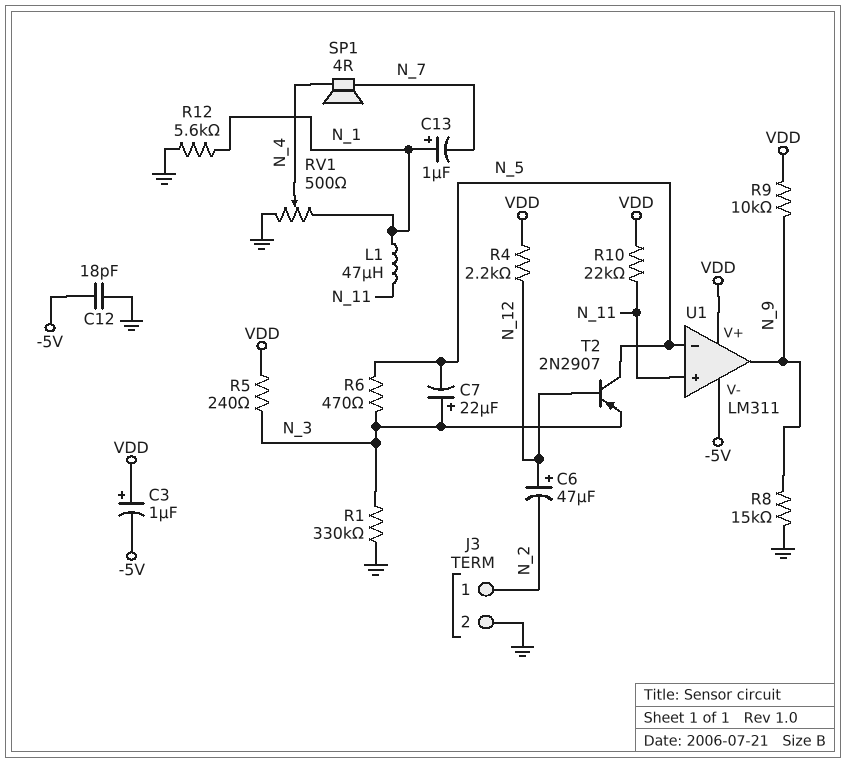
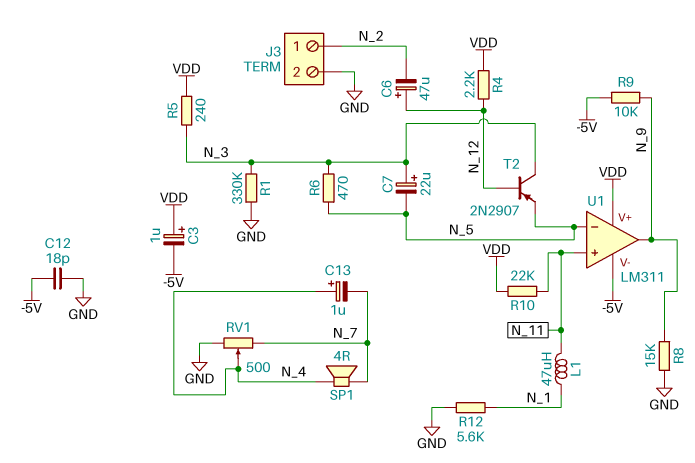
C13: 1uF (plus N_1, minus N_7) -> 1uF (plus N_4, minus N_7)
R9: 10k (N_9, VDD) -> 10k (-5V, N_9)
RV1: 500 (GND, N_1, wiper N_4) -> 500 (GND, N_7, wiper N_4)
T2: PNP 2N2907 (B N_12, C N_5, E N_3) -> PNP 2N2907 (B N_12, C N_3, E N_5)

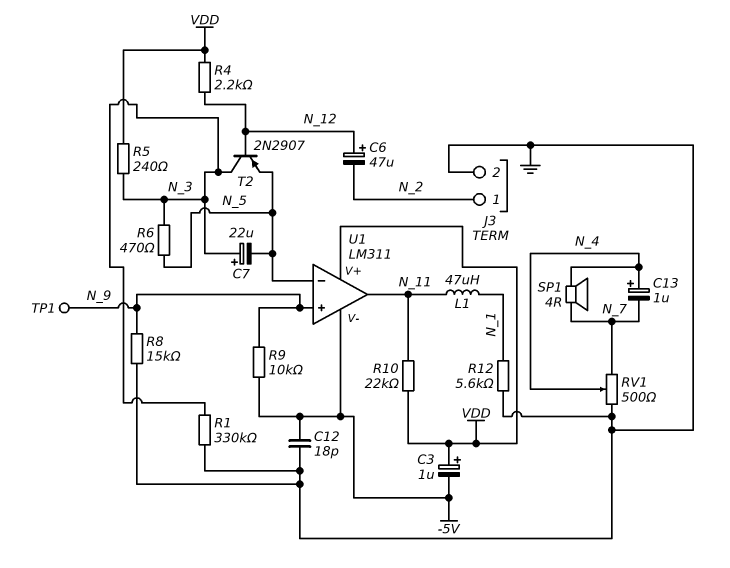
TP1: none -> test point (N_9)
U1 pin in+: N_11 -> N_9
U1 pin out: N_9 -> N_11

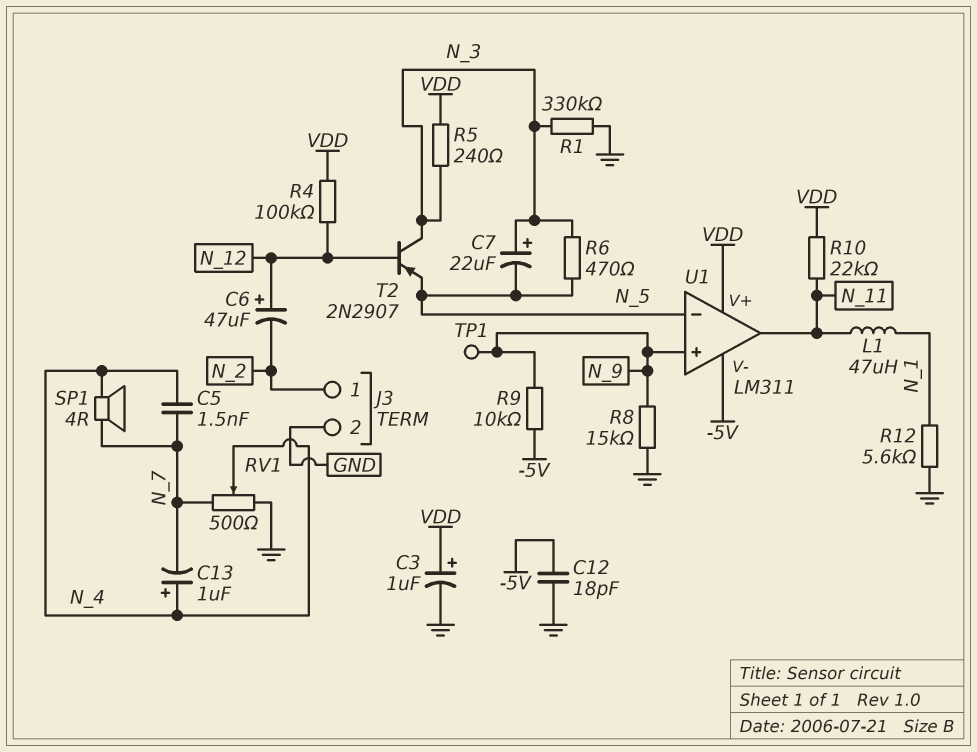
C3: 1uF (plus VDD, minus -5V) -> 1uF (plus VDD, minus GND)
C5: none -> 1.5nF (N_4, N_7)
R4: 2.2k (N_12, VDD) -> 100k (N_12, VDD)

